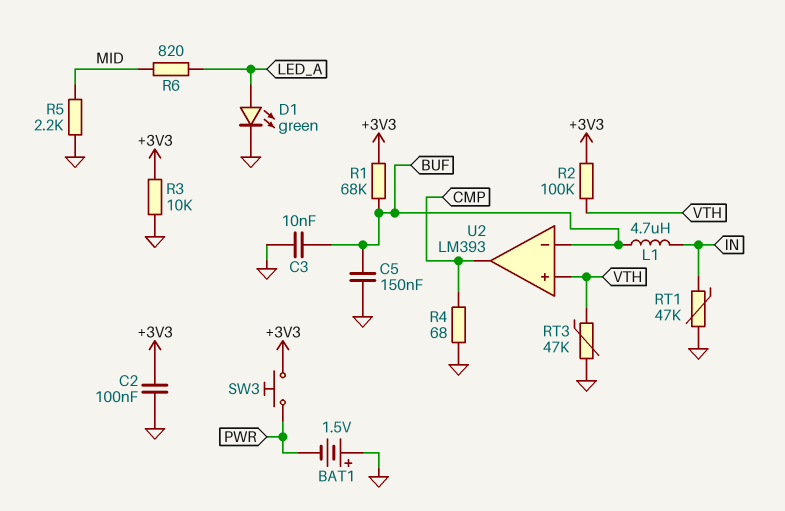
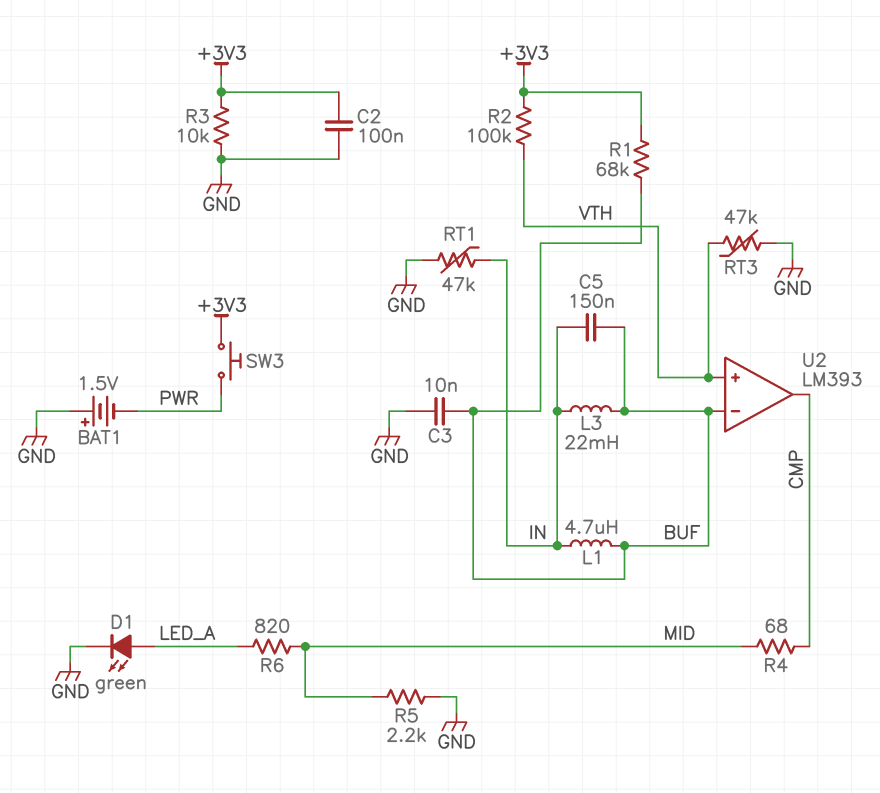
C5: 150nF (BUF, GND) -> 150nF (BUF, IN)
L3: none -> 22mH (BUF, IN)
R4: 68 (CMP, GND) -> 68 (CMP, MID)

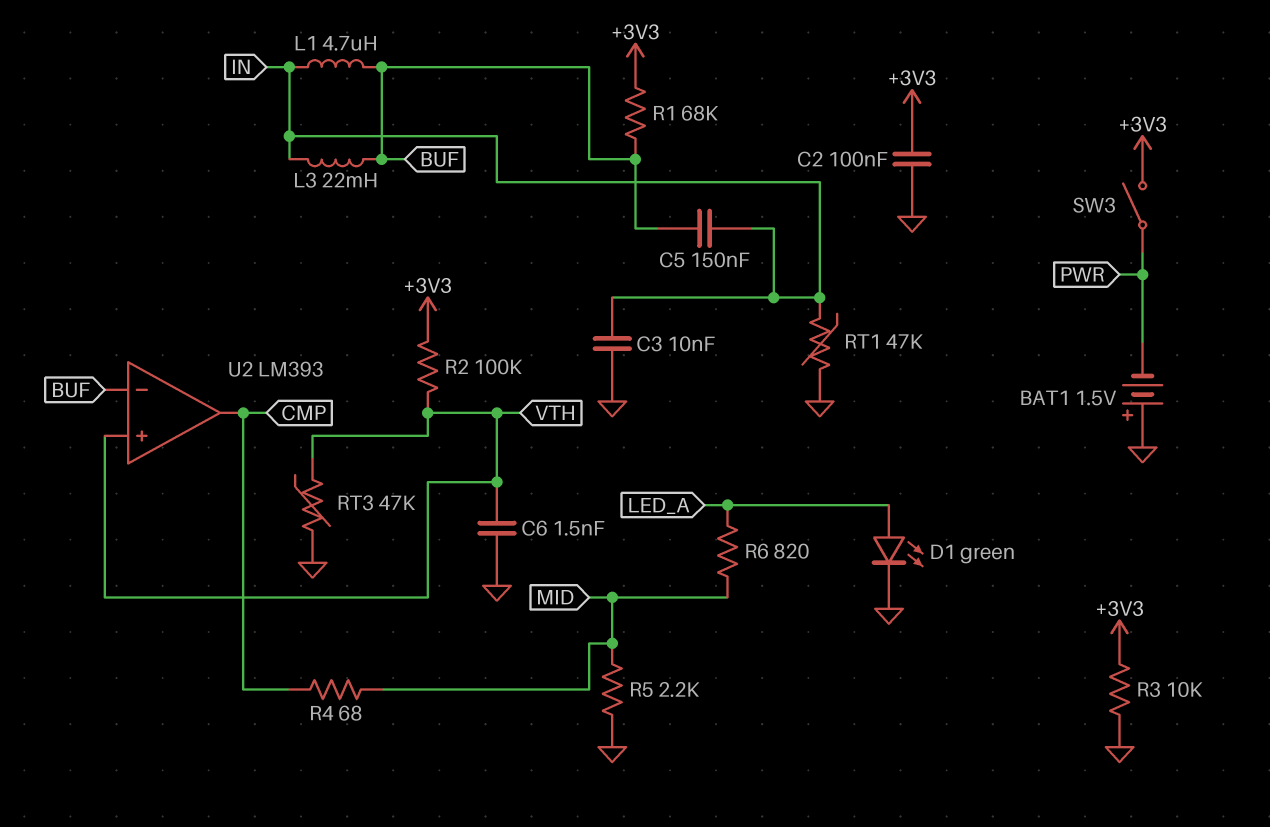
C3: 10nF (BUF, GND) -> 10nF (GND, IN)
C6: none -> 1.5nF (GND, VTH)
SW3: button (+3V3, PWR) -> switch (+3V3, PWR)

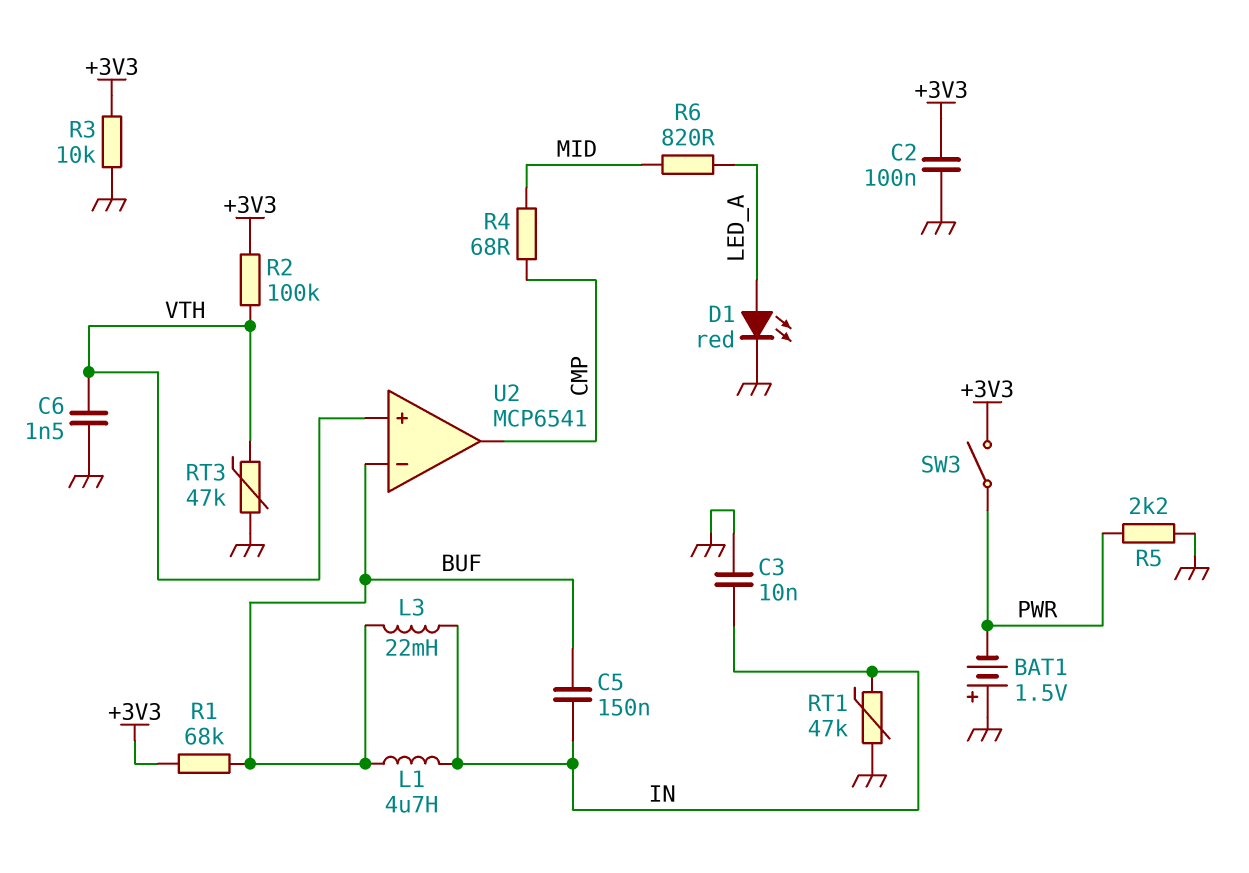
D1: LED green (A LED_A, K GND) -> LED red (A LED_A, K GND)
R5: 2.2k (GND, MID) -> 2.2k (GND, PWR)
U2: LM393 -> MCP6541

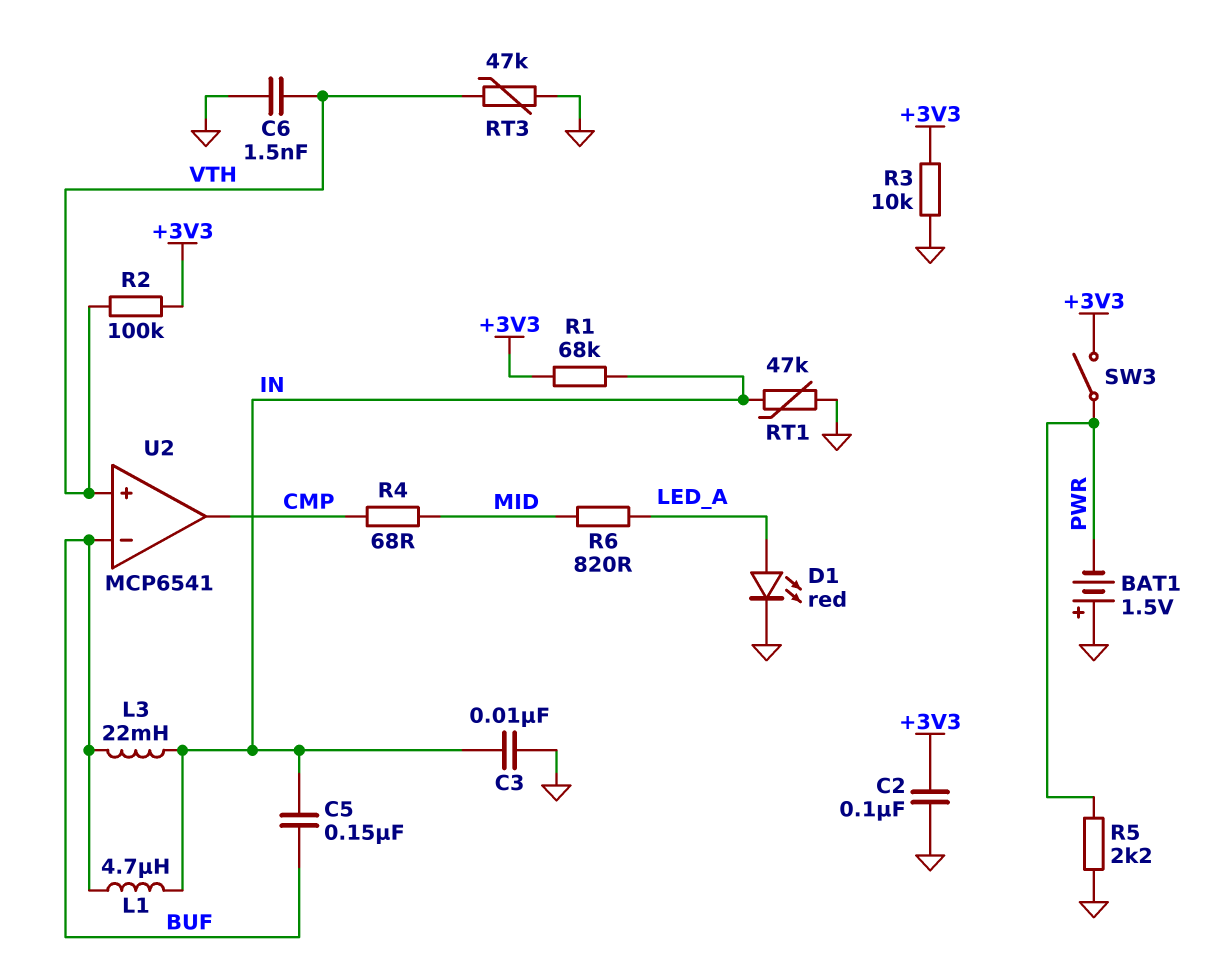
R1: 68k (+3V3, BUF) -> 68k (+3V3, IN)

